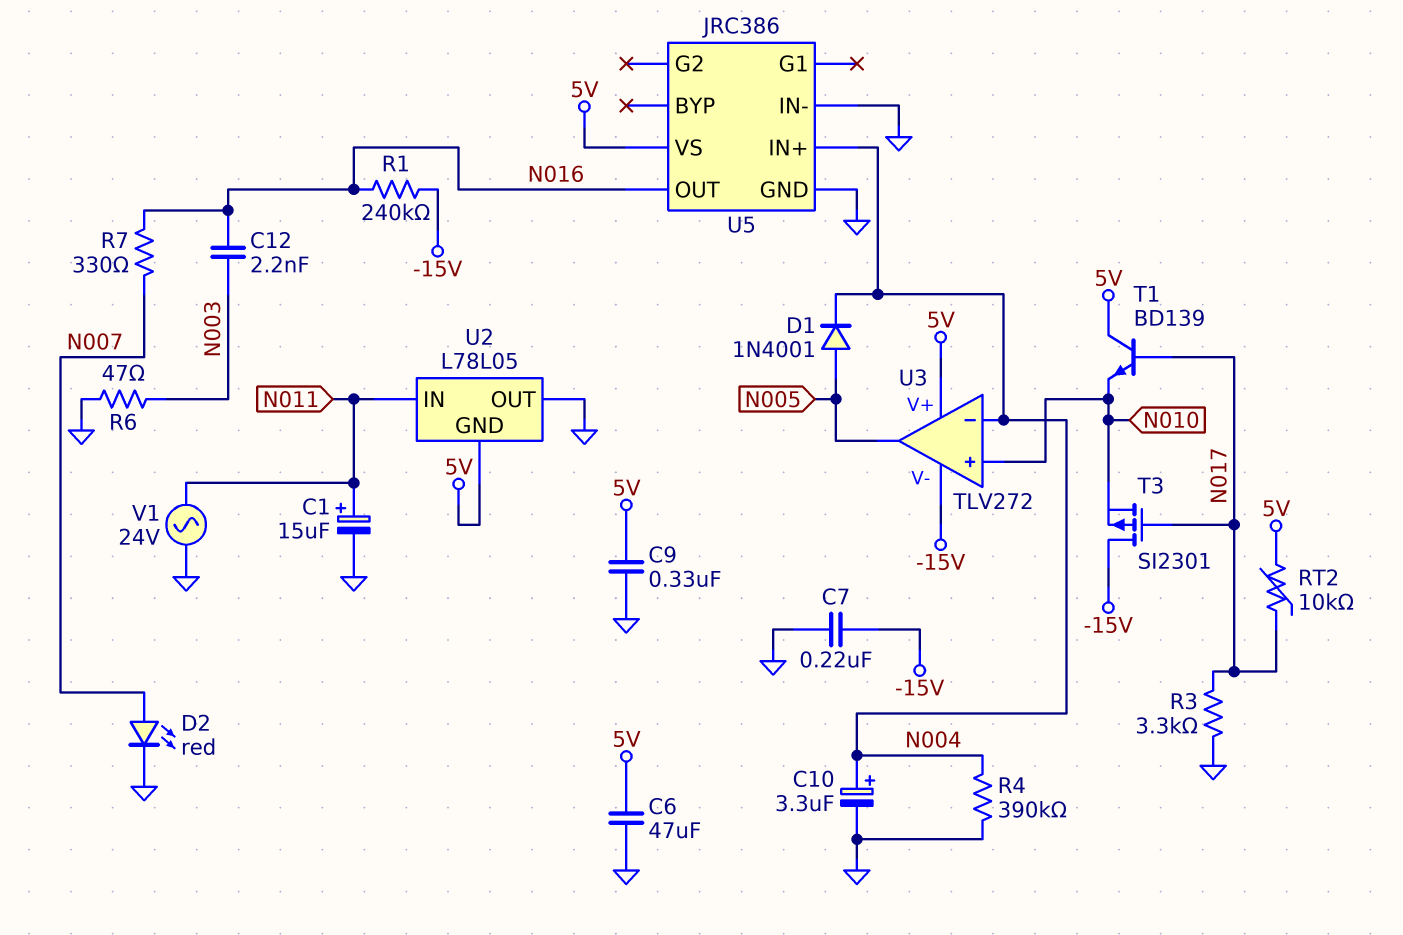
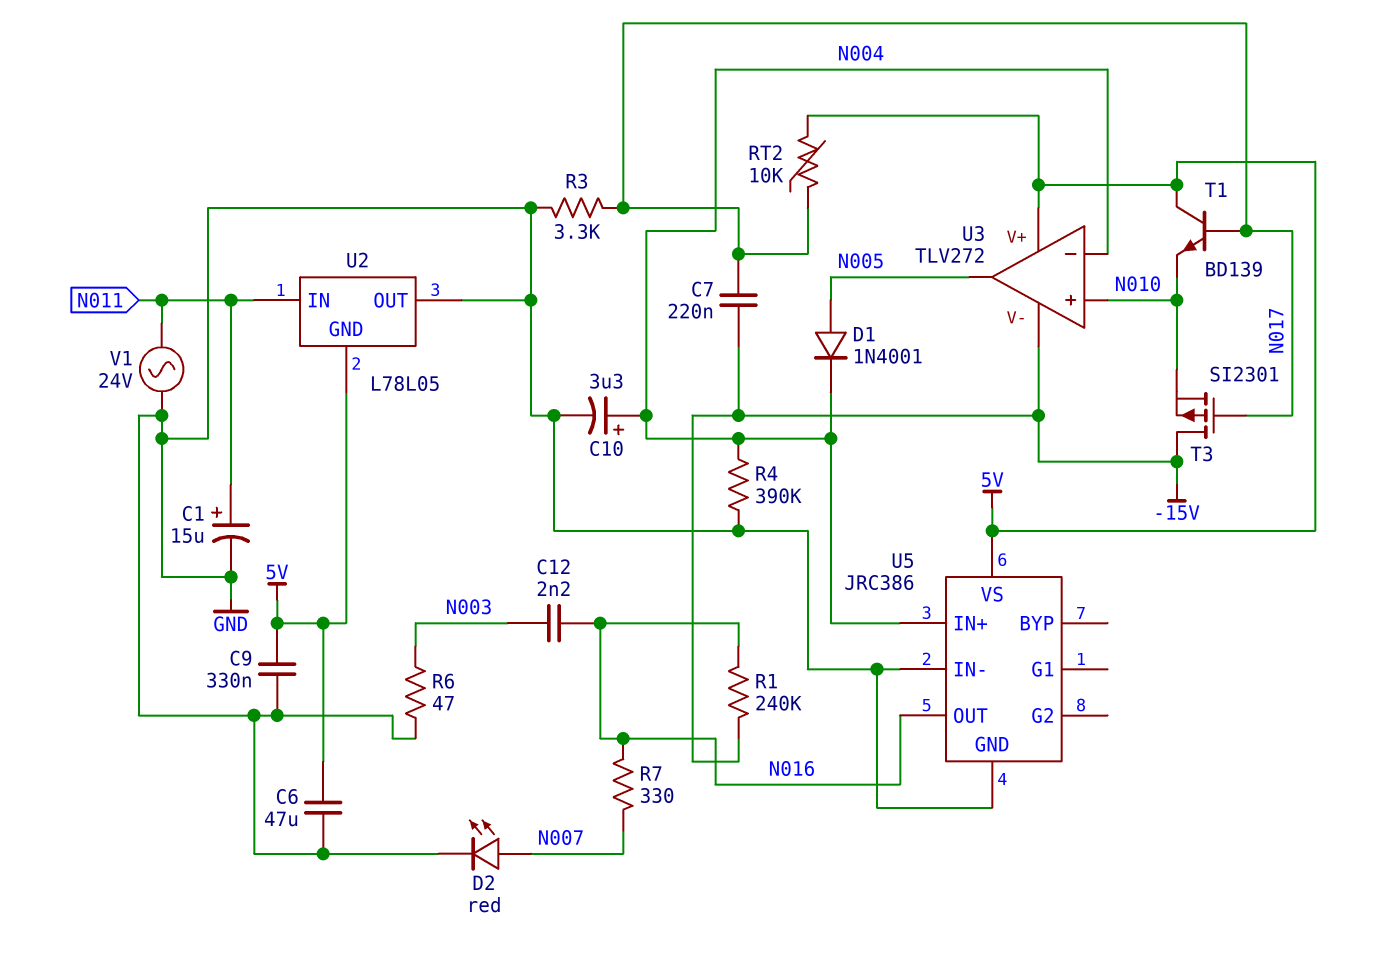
C7: 220nF (-15V, GND) -> 220nF (-15V, N017)

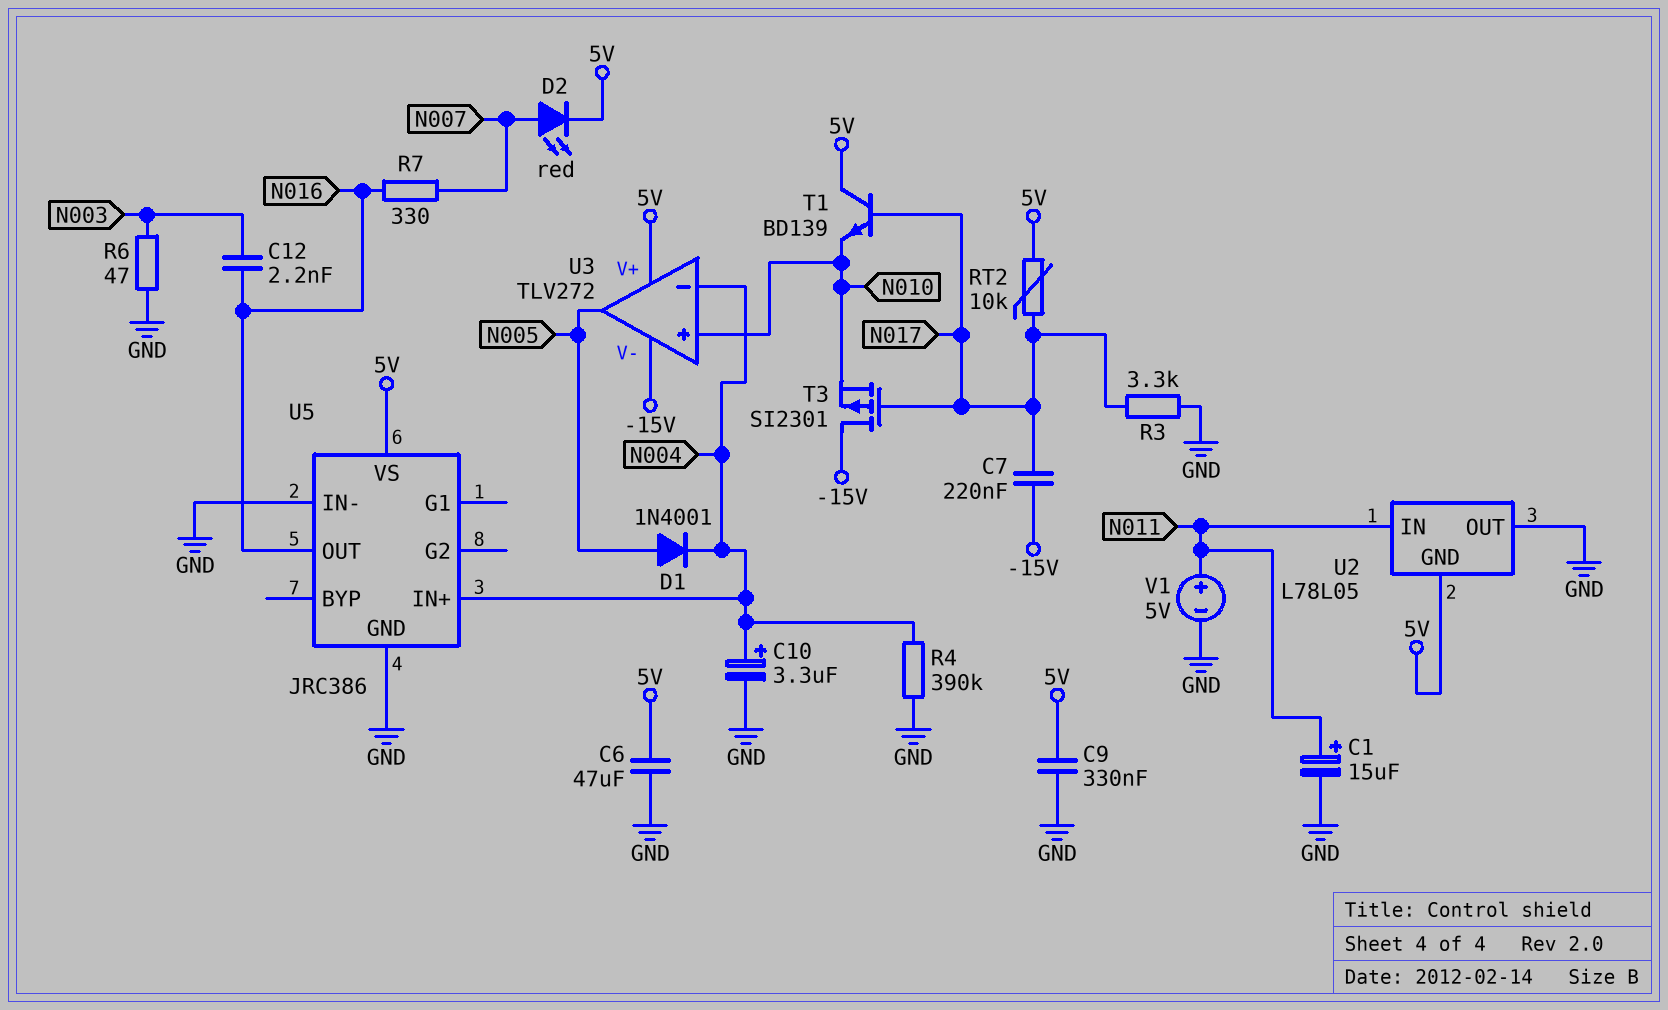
D2: LED red (A N007, K GND) -> LED red (A N007, K 5V)
R1: 240k (-15V, N016) -> none
V1: AC 24V (GND, N011) -> 5V (plus N011, minus GND)

